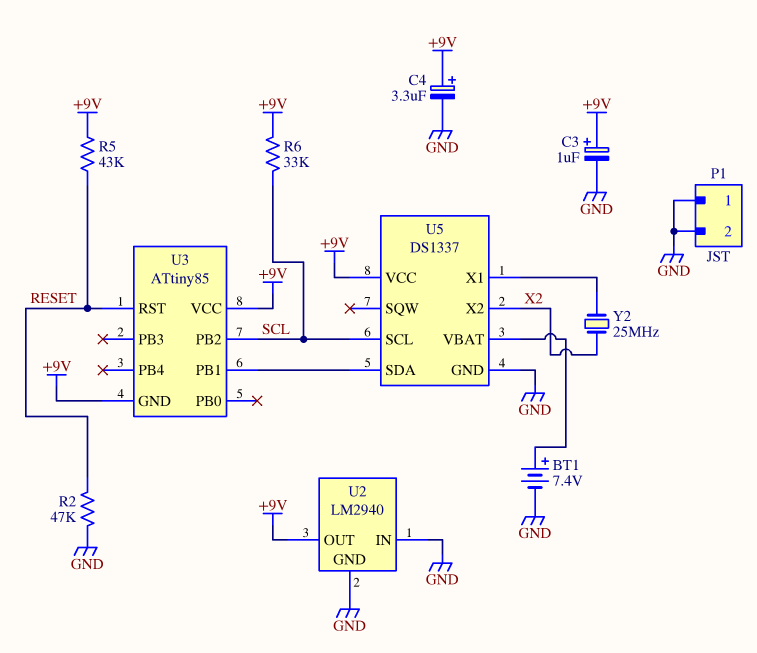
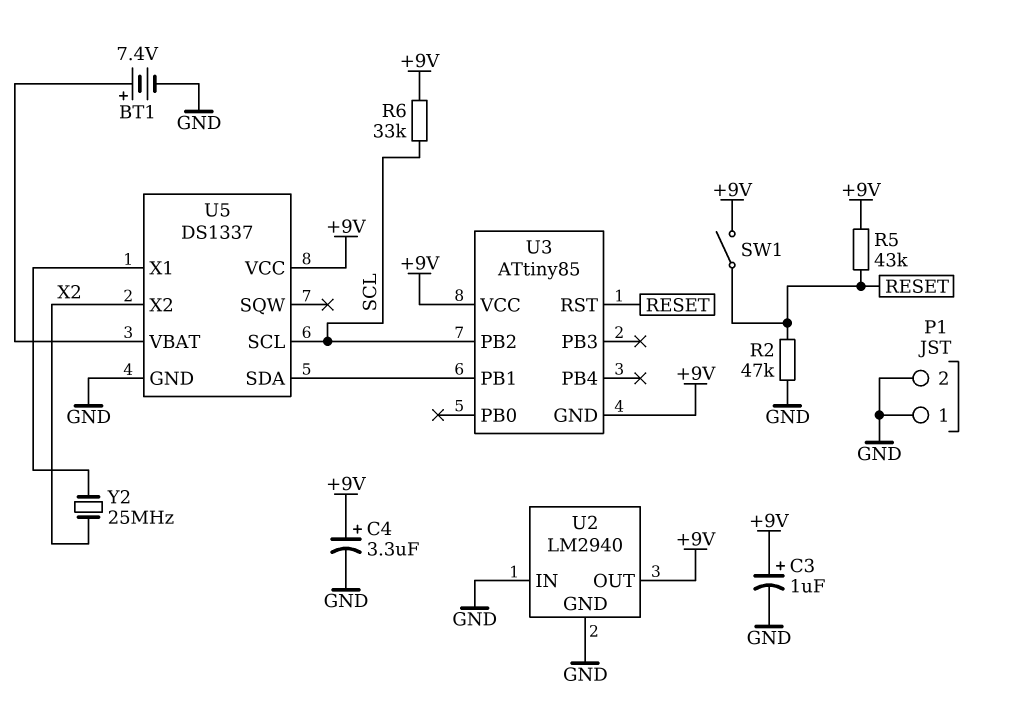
SW1: none -> switch (+9V, RESET)

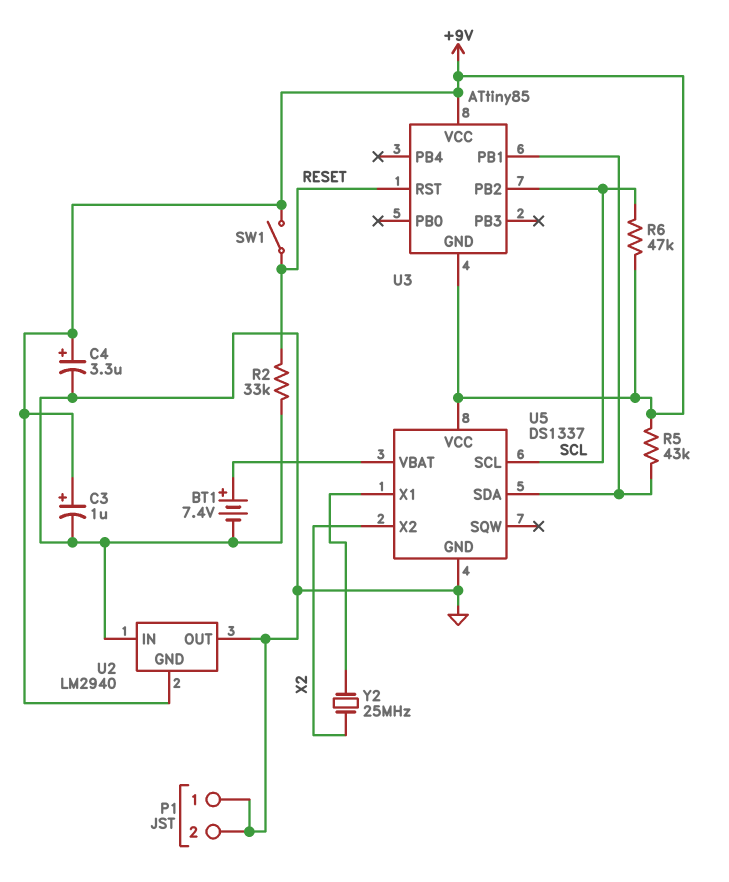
R2: 47k (GND, RESET) -> 33k (GND, RESET)
R5: 43k (+9V, RESET) -> 43k (+9V, U3/PB1)
R6: 33k (+9V, SCL) -> 47k (+9V, SCL)
U2 pin GND: GND -> +9V
U2 pin OUT: +9V -> GND

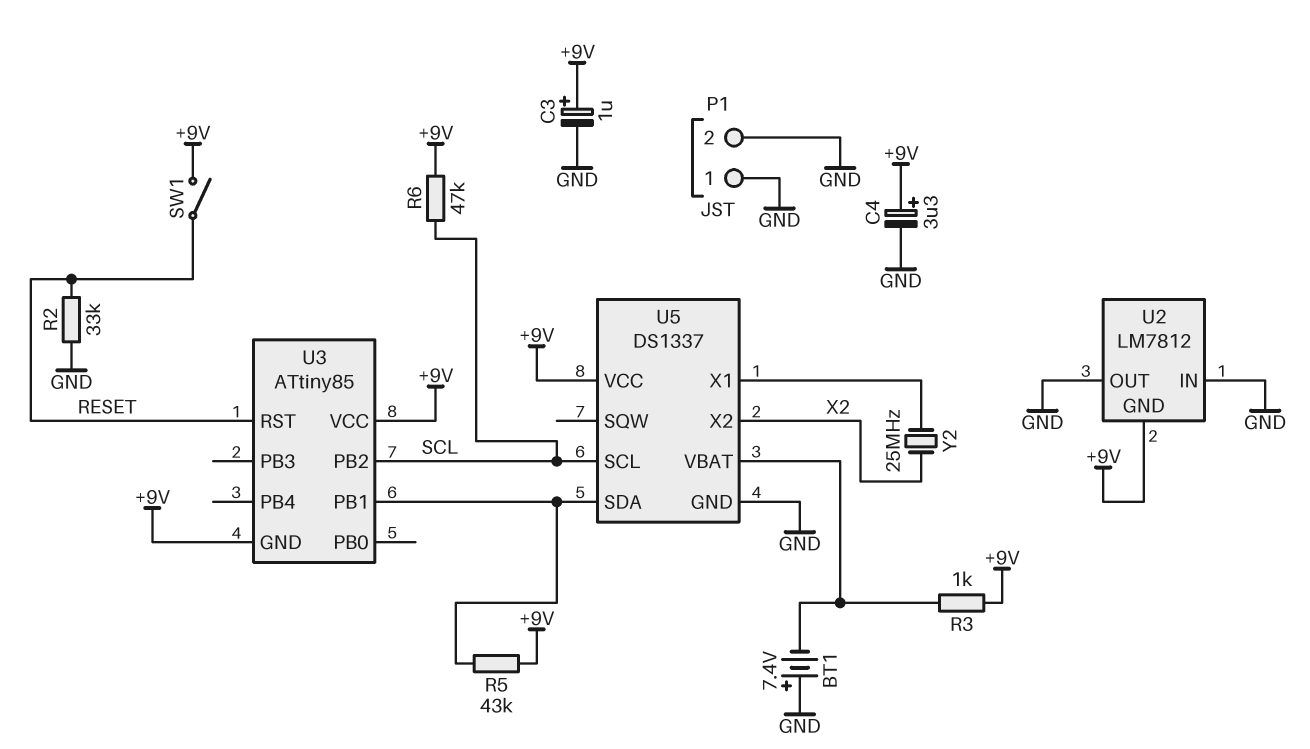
BT1: 7.4V (plus U5/VBAT, minus GND) -> 7.4V (plus GND, minus U5/VBAT)
R3: none -> 1k (+9V, U5/VBAT)
U2: LM2940 -> LM7812

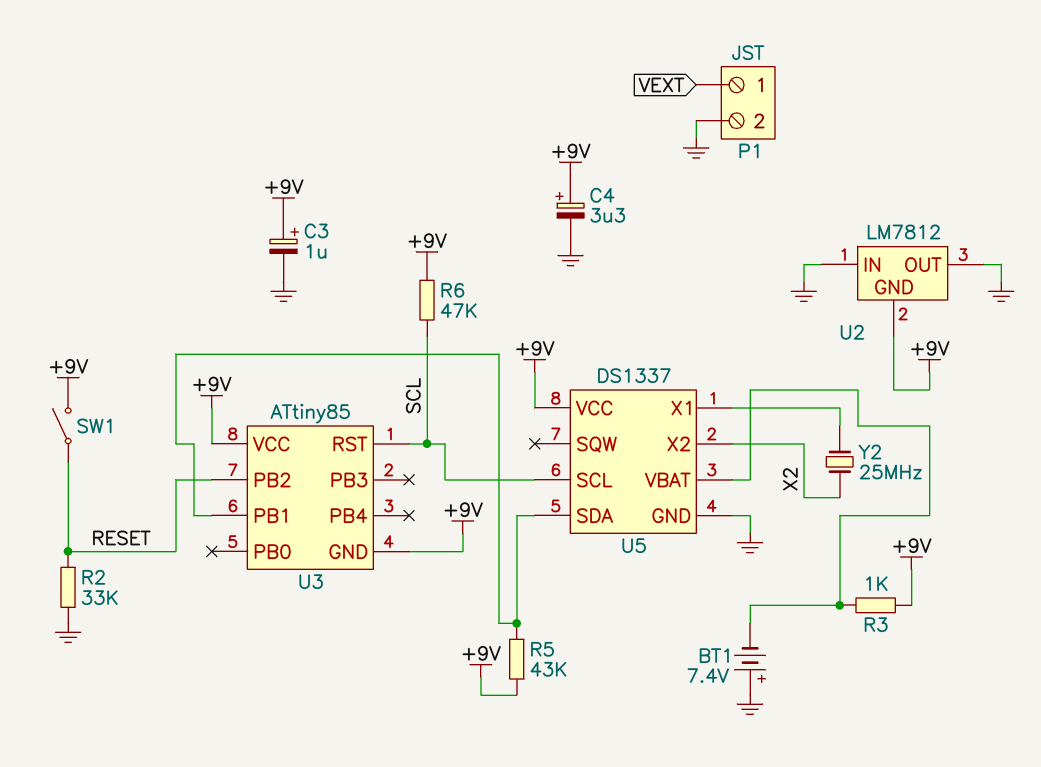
P1 pin 1: GND -> VEXT
U3 pin PB2: SCL -> RESET
U3 pin RST: RESET -> SCL

